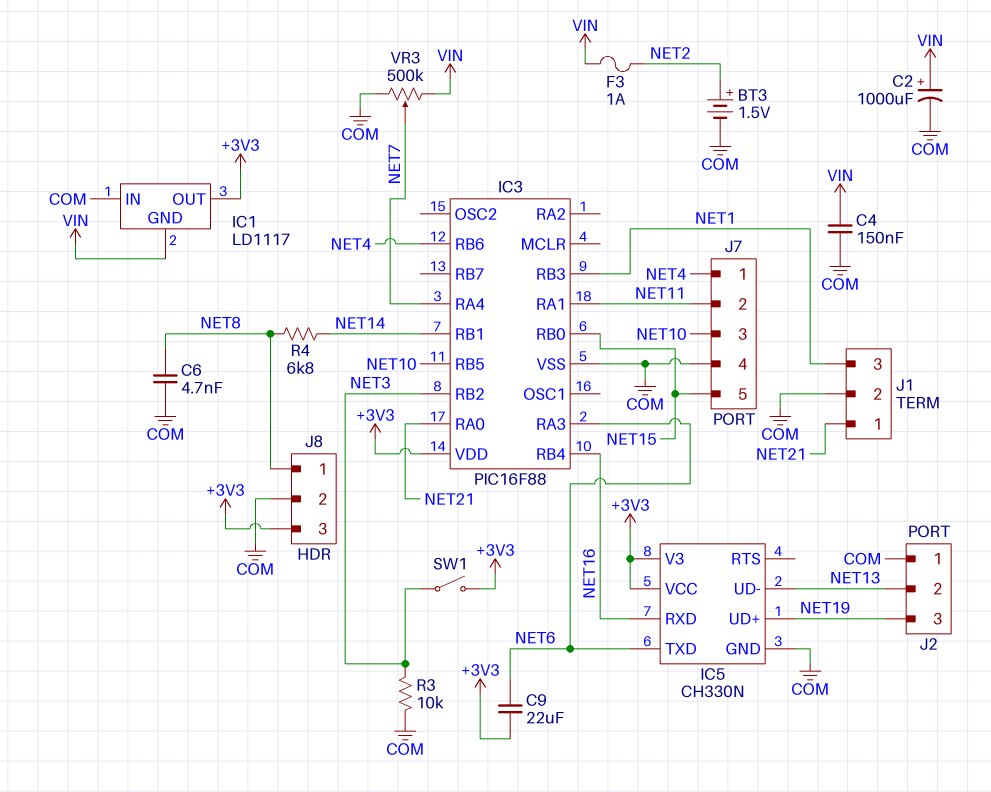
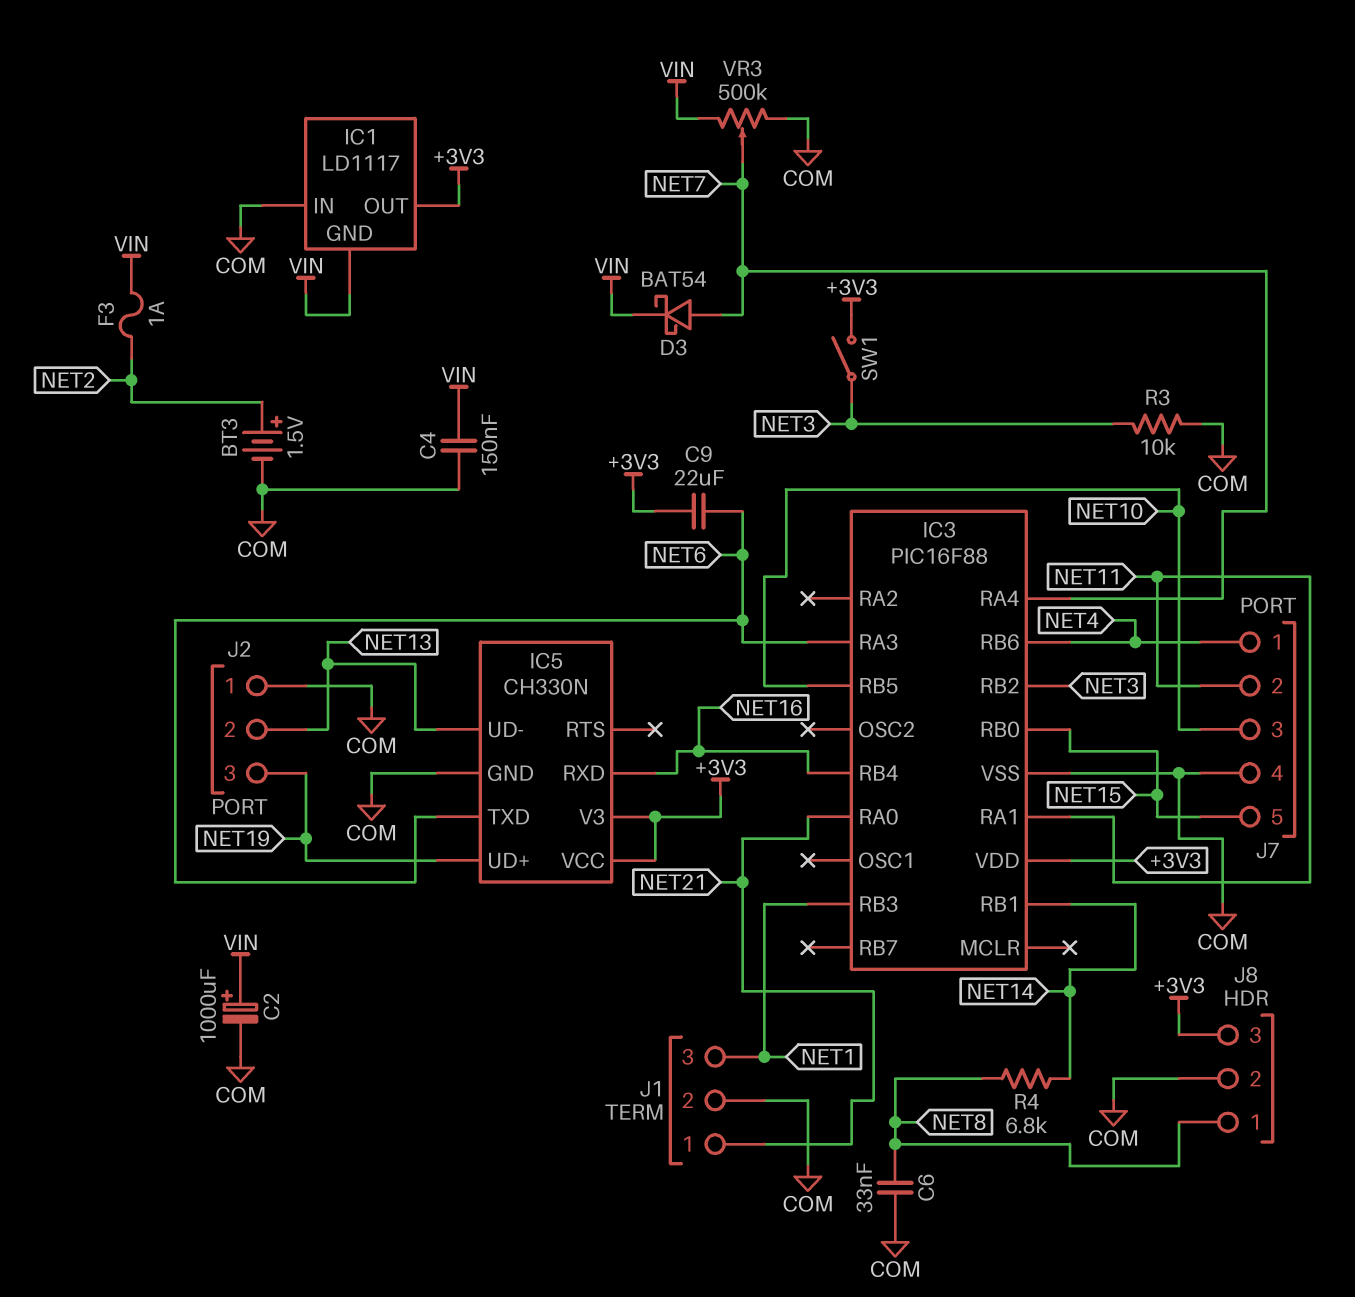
C6: 4.7nF (COM, NET8) -> 33nF (COM, NET8)
D3: none -> schottky BAT54 (A NET7, K VIN)

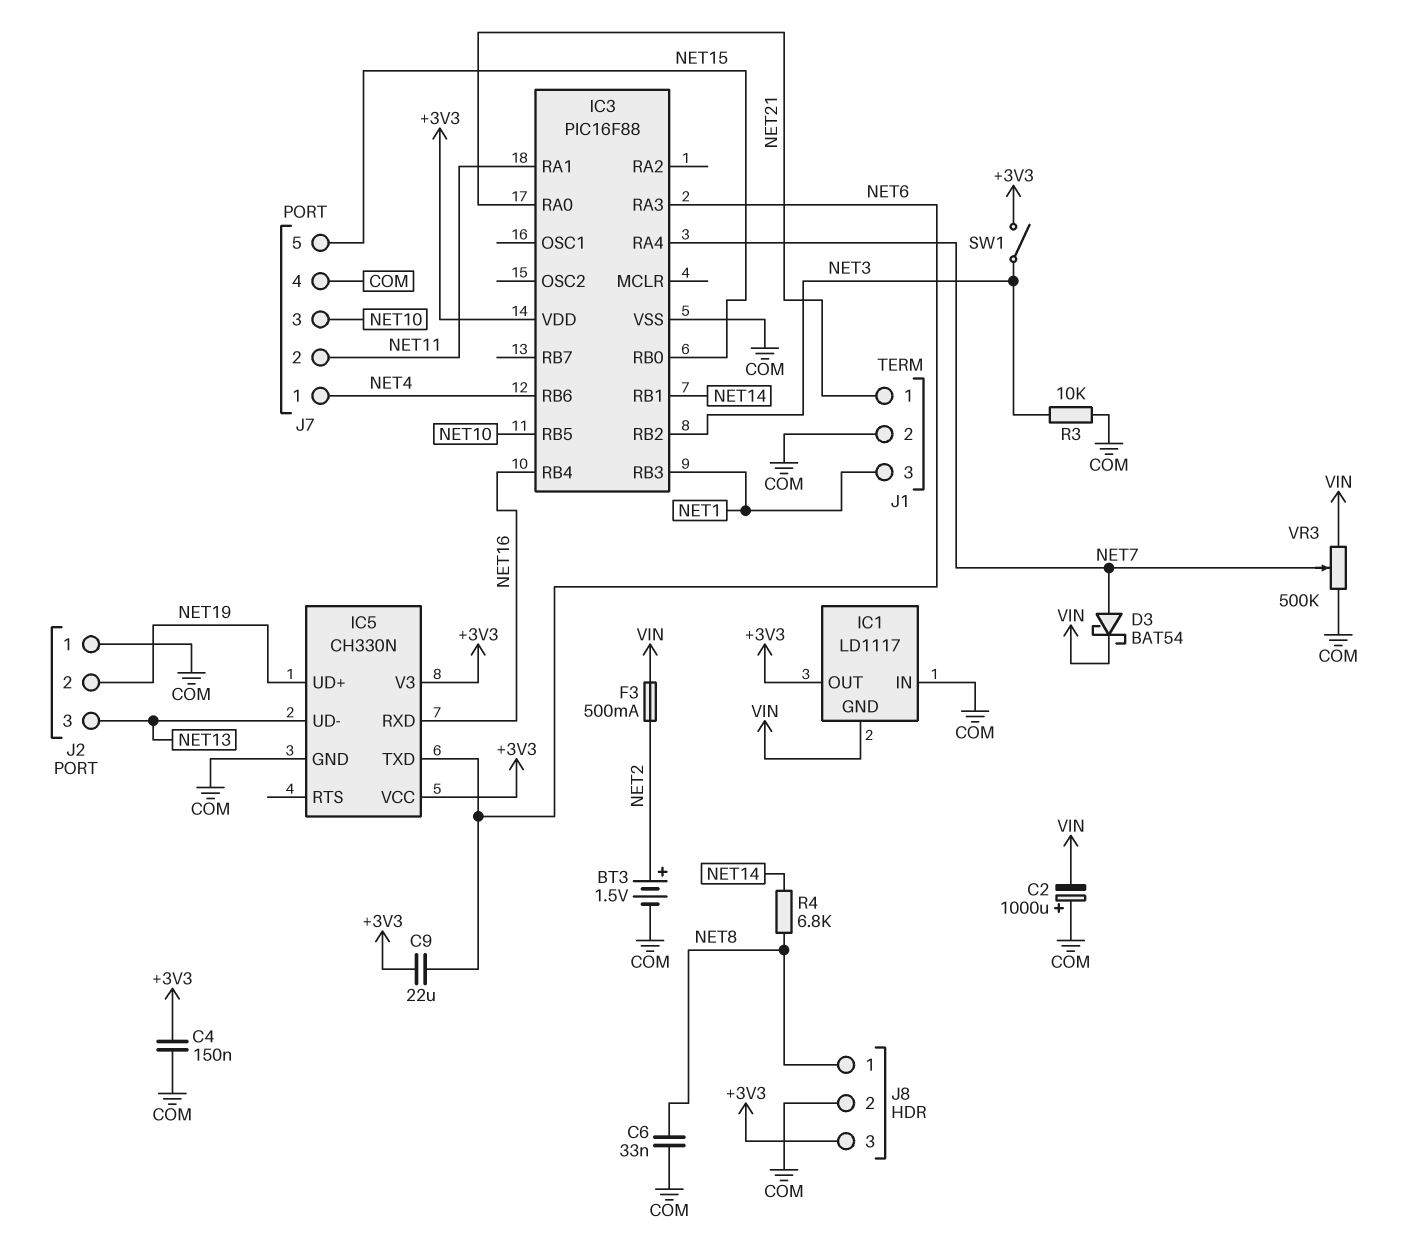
C2: 1000uF (plus VIN, minus COM) -> 1000uF (plus COM, minus VIN)
C4: 150nF (COM, VIN) -> 150nF (+3V3, COM)
F3: 1A (NET2, VIN) -> 500mA (NET2, VIN)
J2 pin 2: NET13 -> NET19
J2 pin 3: NET19 -> NET13

